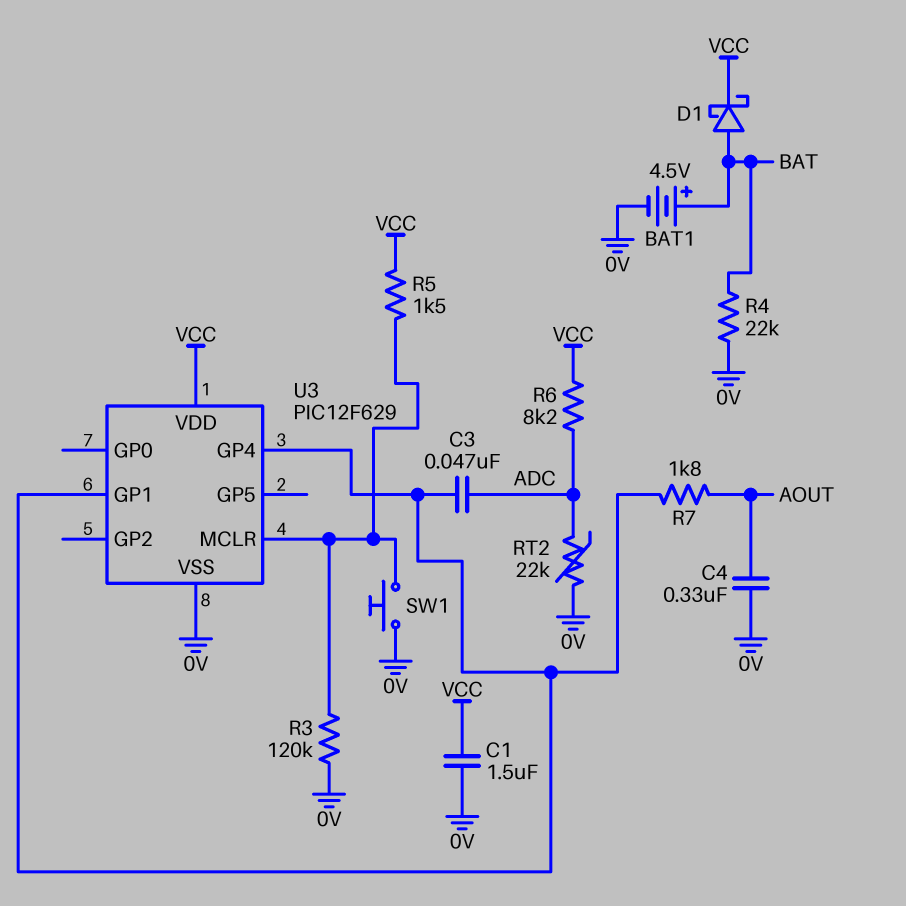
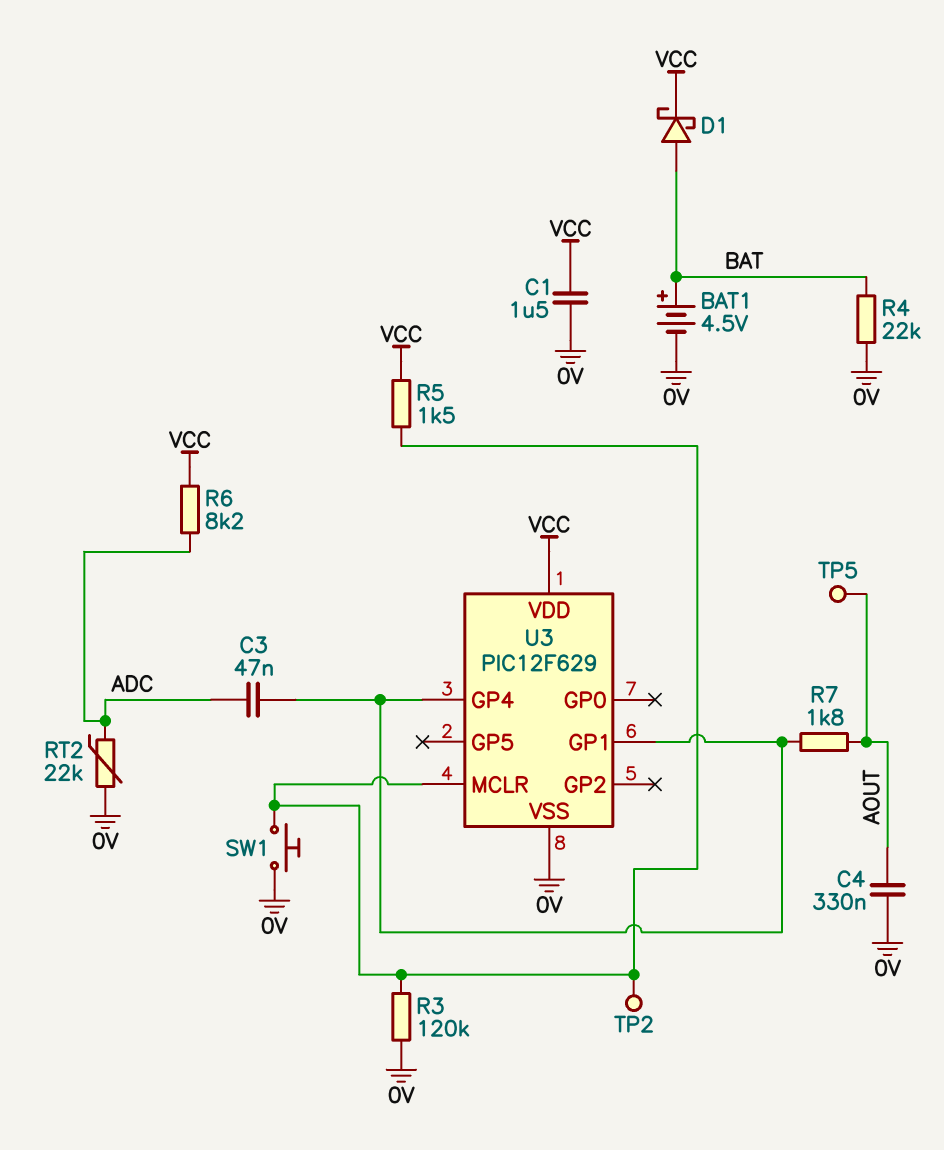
TP2: none -> test point (U3/MCLR)
TP5: none -> test point (AOUT)

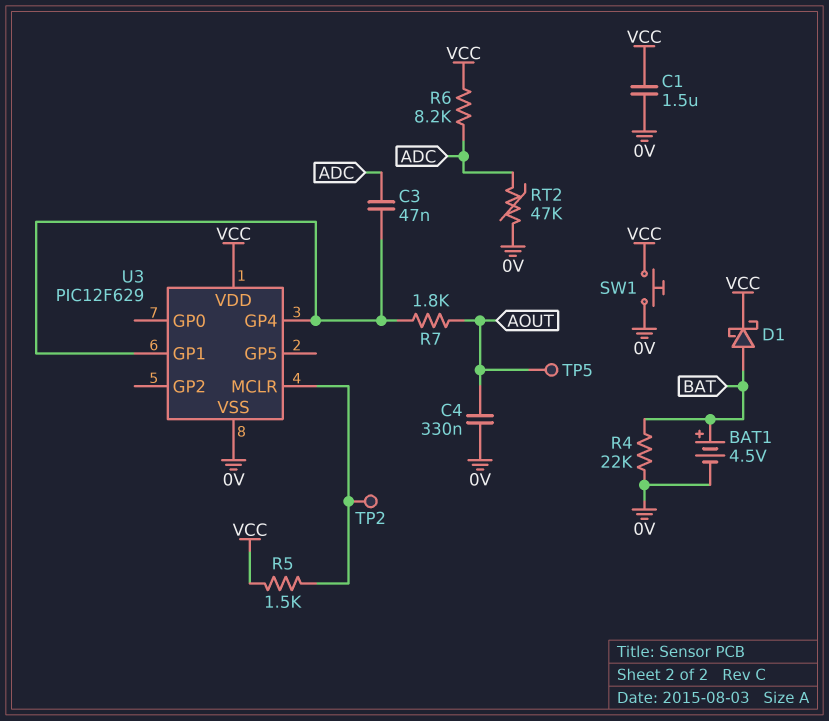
R3: 120k (0V, U3/MCLR) -> none
RT2: 22k (0V, ADC) -> 47k (0V, ADC)
SW1: button (0V, U3/MCLR) -> button (0V, VCC)

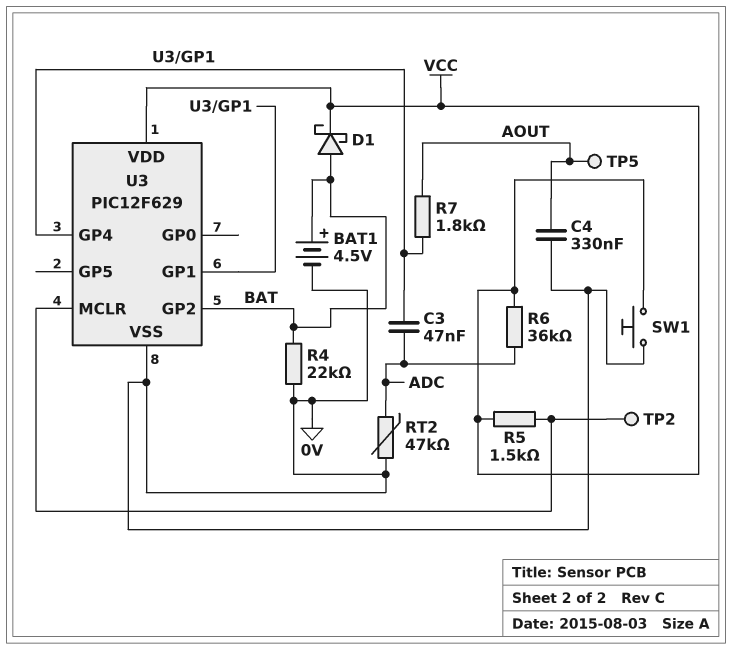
C1: 1.5uF (0V, VCC) -> none
R6: 8.2k (ADC, VCC) -> 36k (ADC, VCC)
U3 pin GP2: none -> BAT

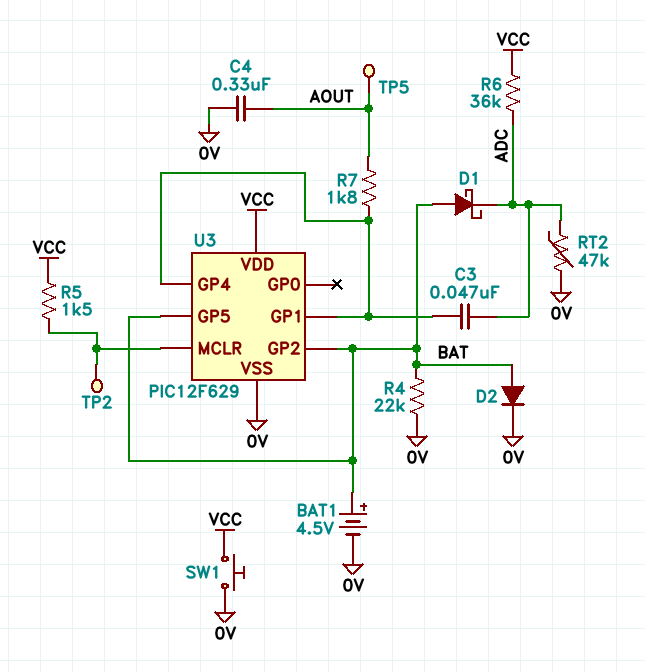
D1: schottky (A BAT, K VCC) -> schottky (A BAT, K ADC)
D2: none -> diode (A BAT, K 0V)
U3 pin GP5: none -> BAT

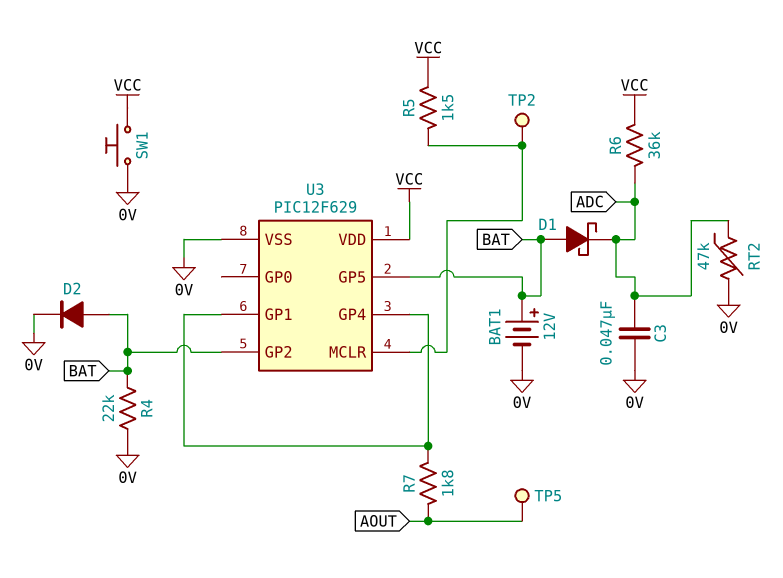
BAT1: 4.5V (plus BAT, minus 0V) -> 12V (plus BAT, minus 0V)
C3: 47nF (ADC, U3/GP1) -> 47nF (0V, ADC)
C4: 330nF (0V, AOUT) -> none

